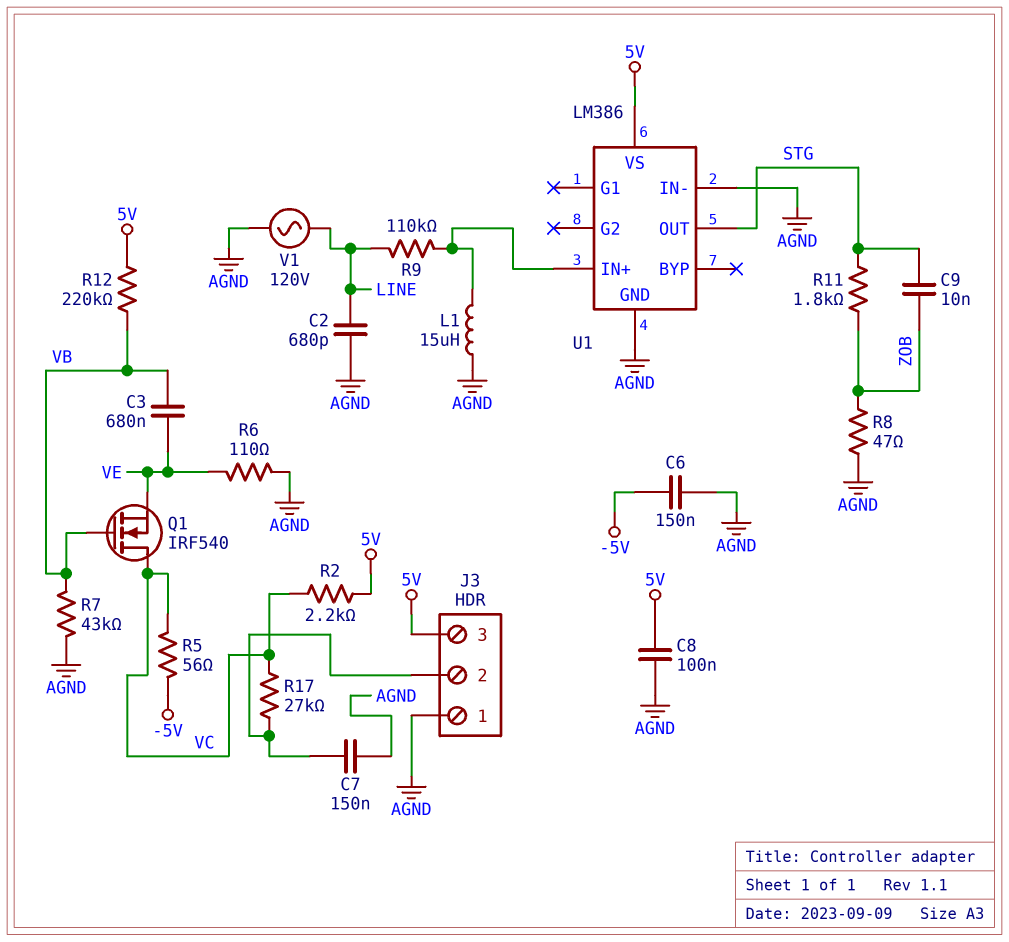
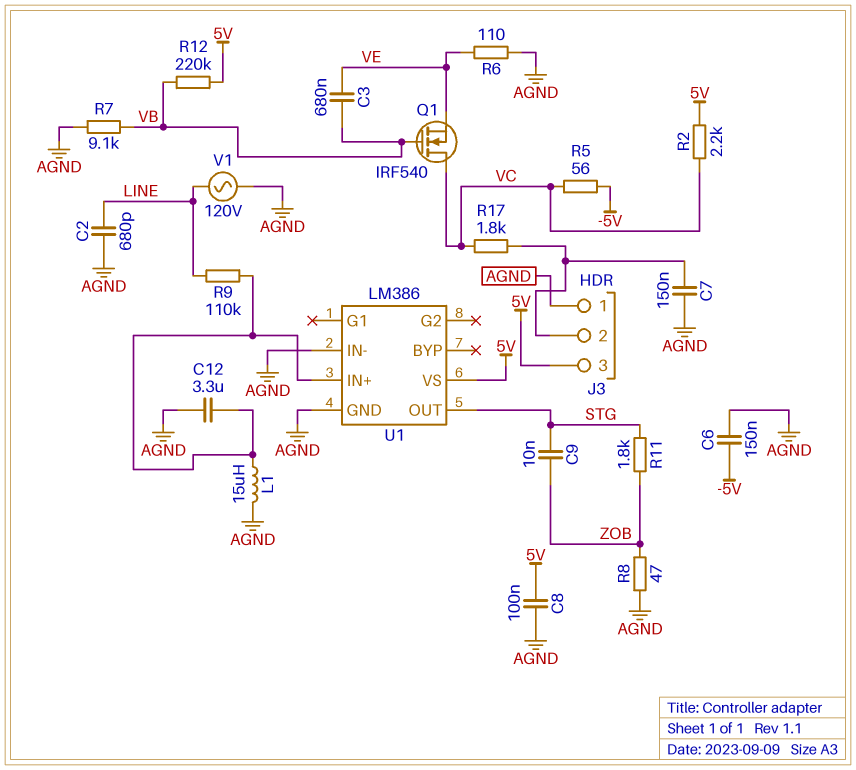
C12: none -> 3.3uF (AGND, U1/IN+)
R7: 43k (AGND, VB) -> 9.1k (AGND, VB)
R17: 27k (J3/2, VC) -> 1.8k (J3/2, VC)

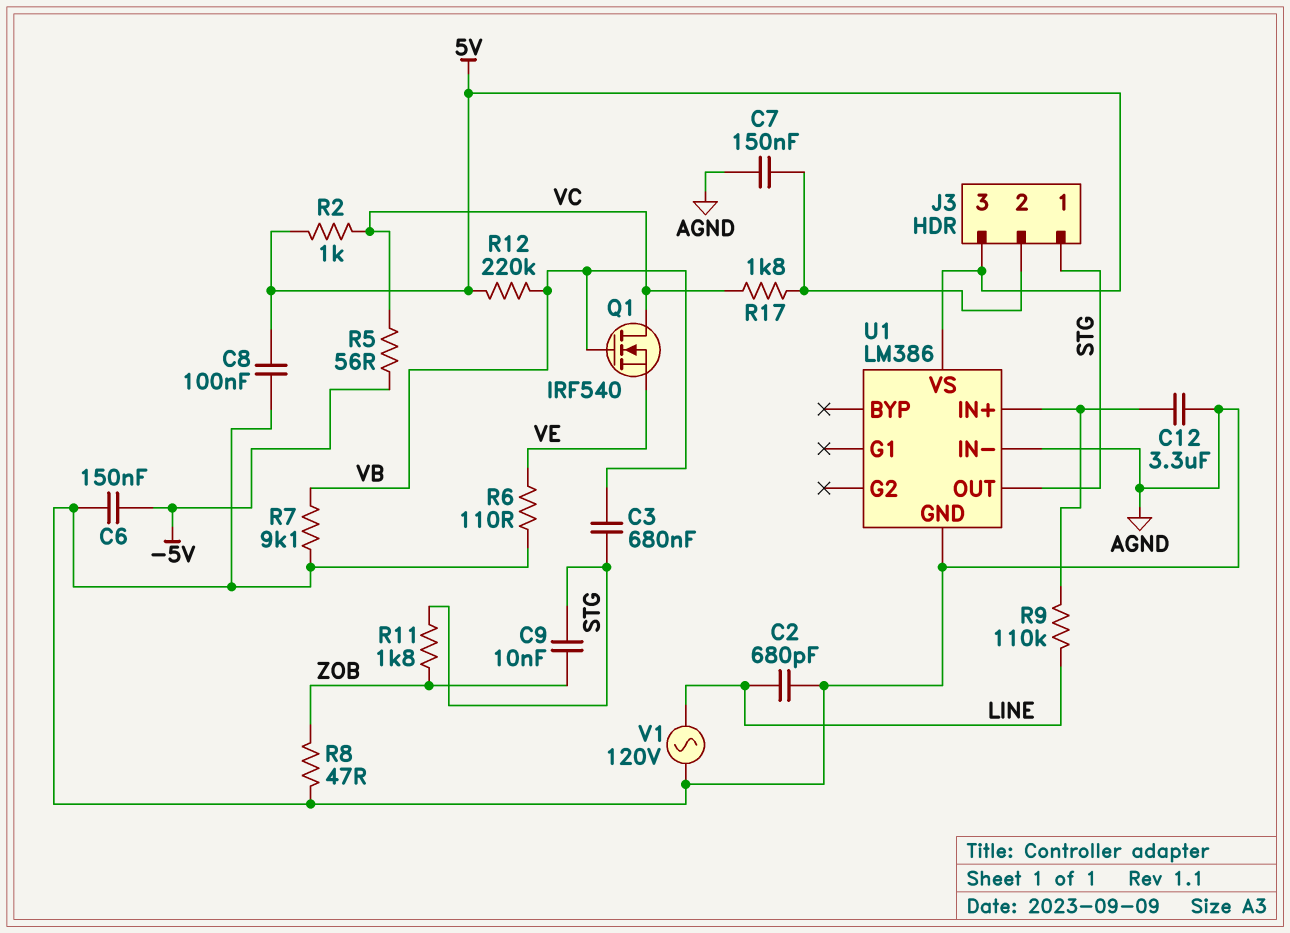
C3: 680nF (VB, VE) -> 680nF (STG, VB)
J3 pin 1: AGND -> STG
L1: 15uH (AGND, U1/IN+) -> none
R2: 2.2k (5V, VC) -> 1k (5V, VC)

